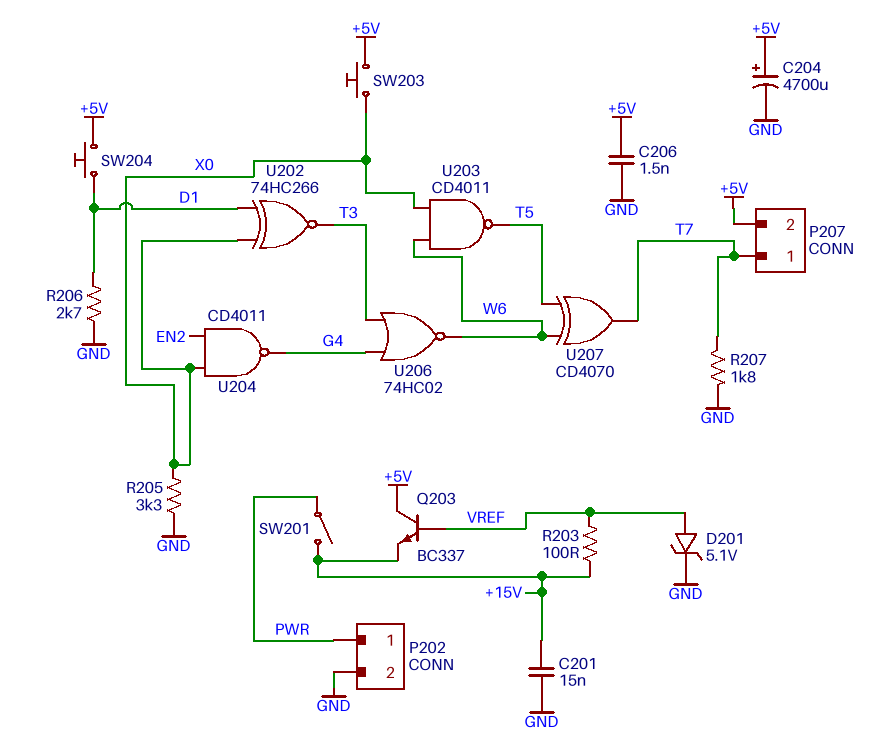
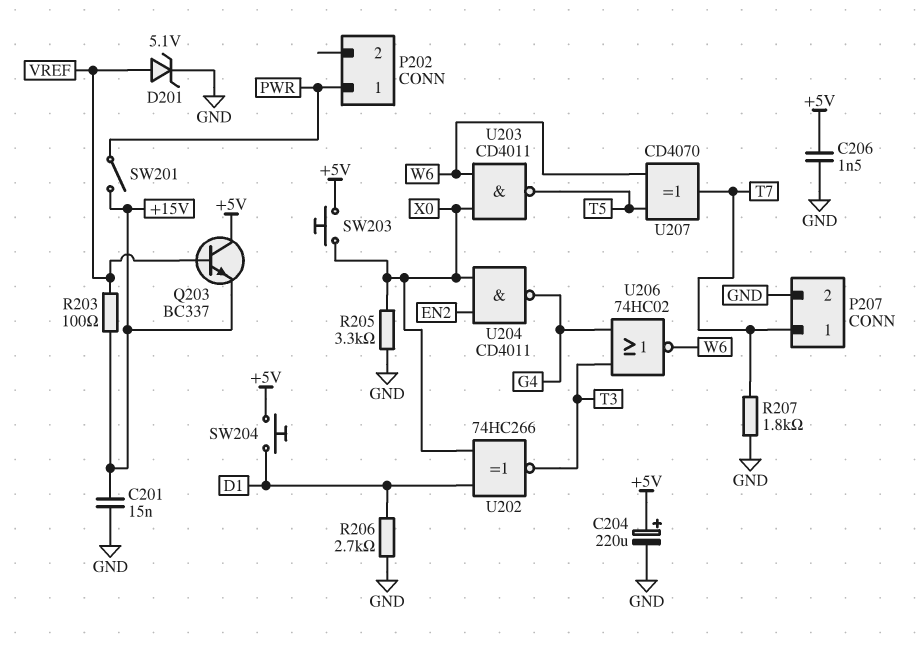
C204: 4700uF (plus +5V, minus GND) -> 220uF (plus +5V, minus GND)
P202 pin 2: GND -> none
P207 pin 2: +5V -> GND

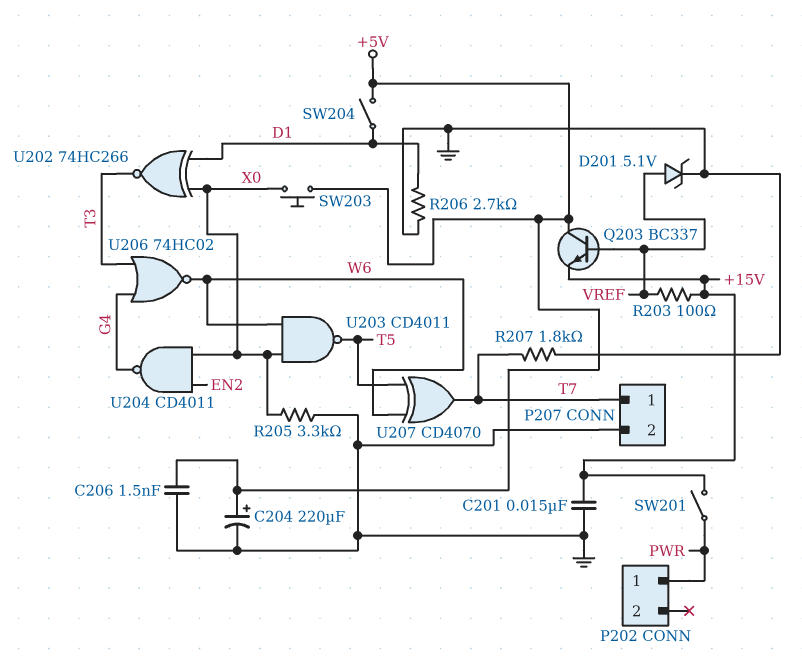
SW204: button (+5V, D1) -> switch (+5V, D1)

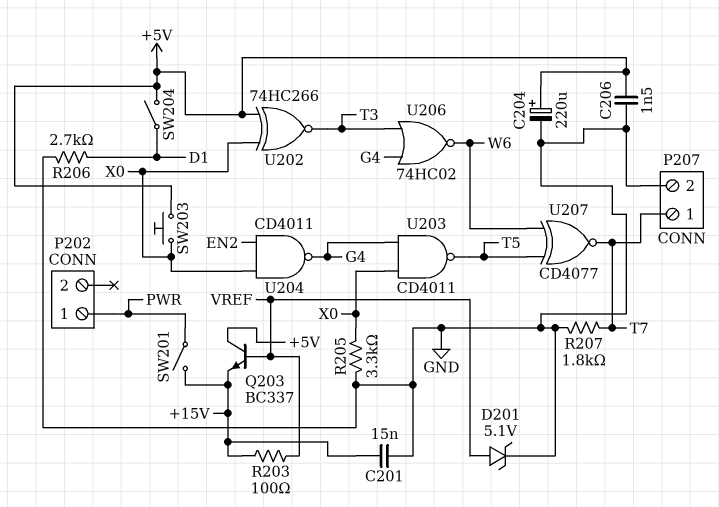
U202: XNOR 74HC266 (in D1, in X0, out T3) -> XNOR 74HC266 (in +5V, in X0, out T3)
U203: NAND CD4011 (in W6, in X0, out T5) -> NAND CD4011 (in G4, in X0, out T5)
U207: XOR CD4070 (in T5, in W6, out T7) -> XNOR CD4077 (in T5, in W6, out T7)

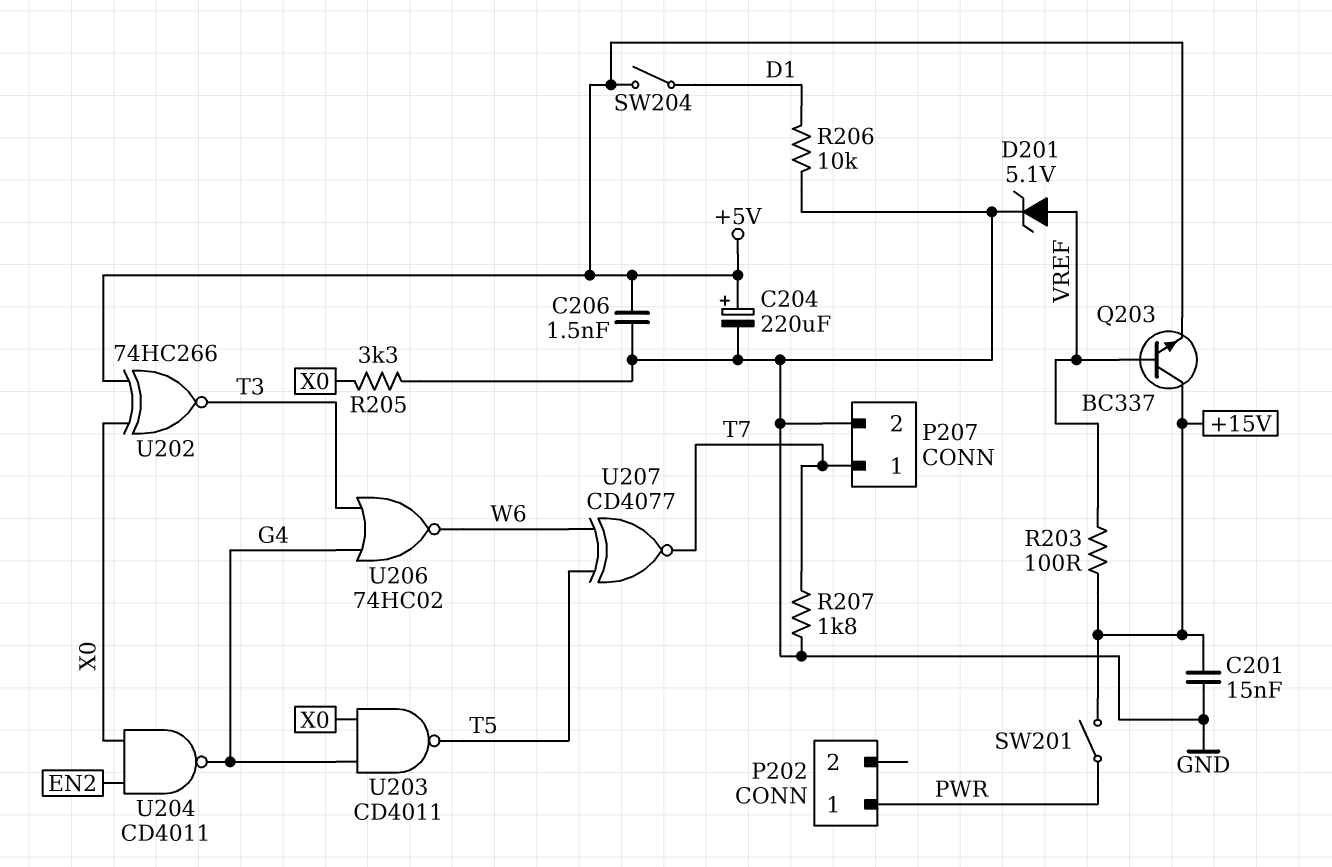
Q203: NPN BC337 (B VREF, C +5V, E +15V) -> NPN BC337 (B VREF, C +15V, E +5V)
R206: 2.7k (D1, GND) -> 10k (D1, GND)
SW203: button (+5V, X0) -> none

